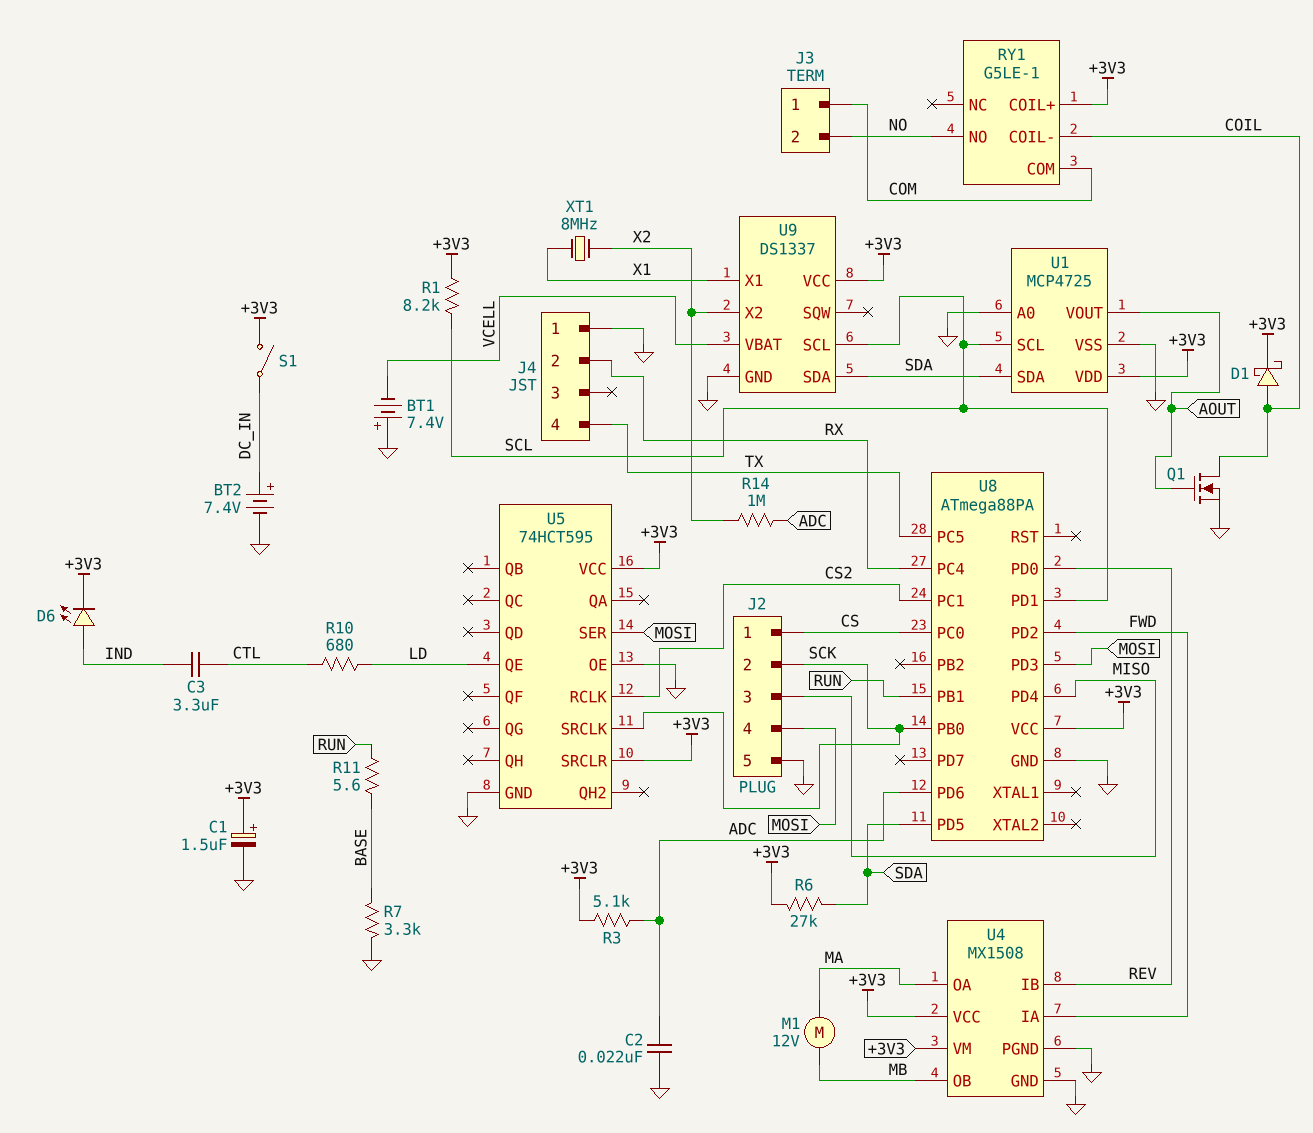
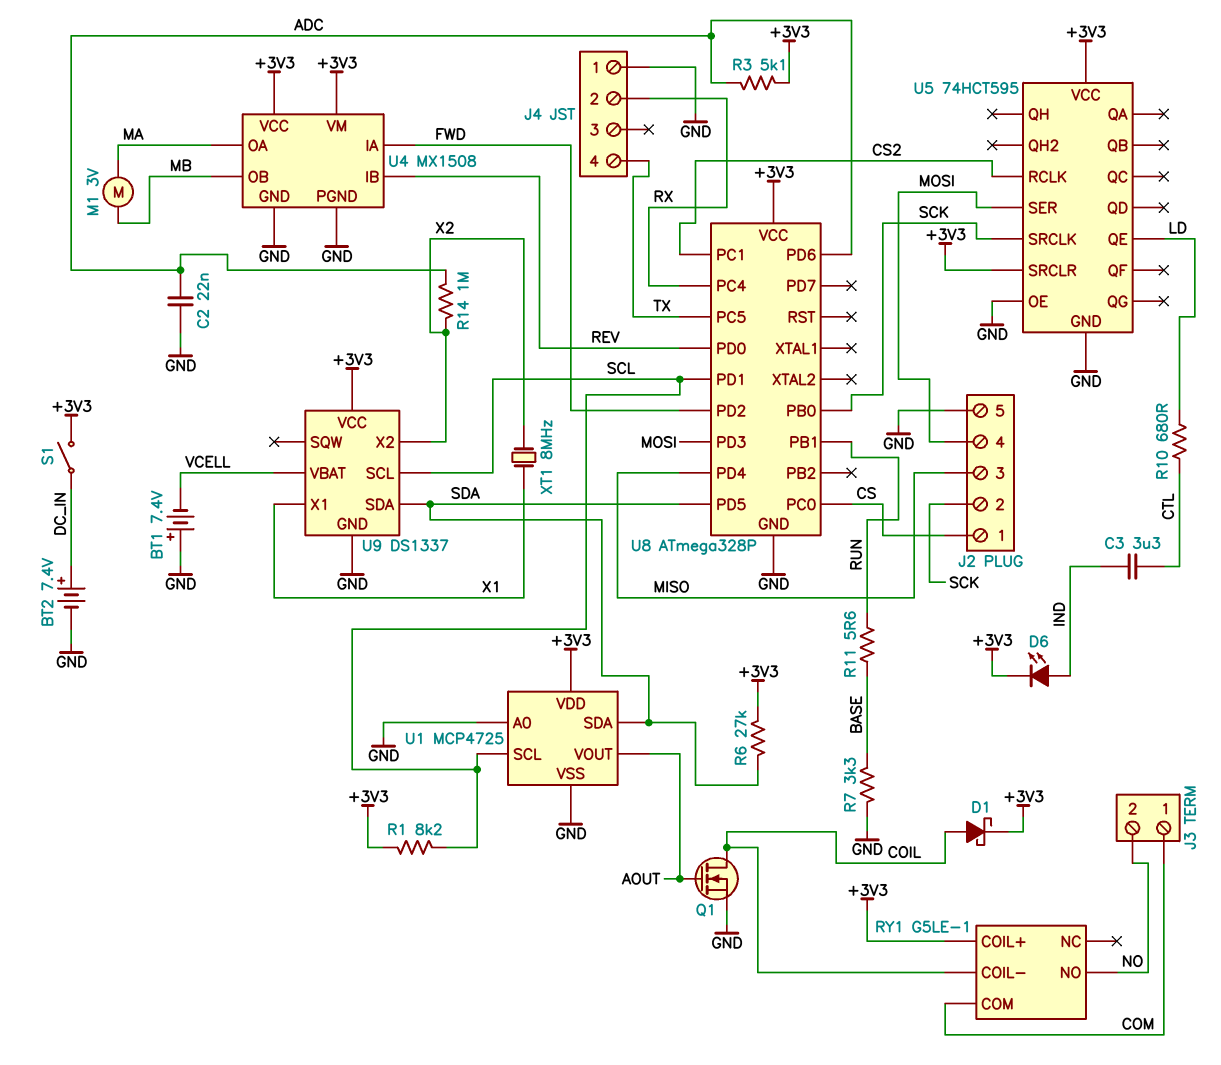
C1: 1.5uF (plus +3V3, minus GND) -> none
M1: motor 12V (MA, MB) -> motor 3V (MA, MB)
U8: ATmega88PA -> ATmega328P

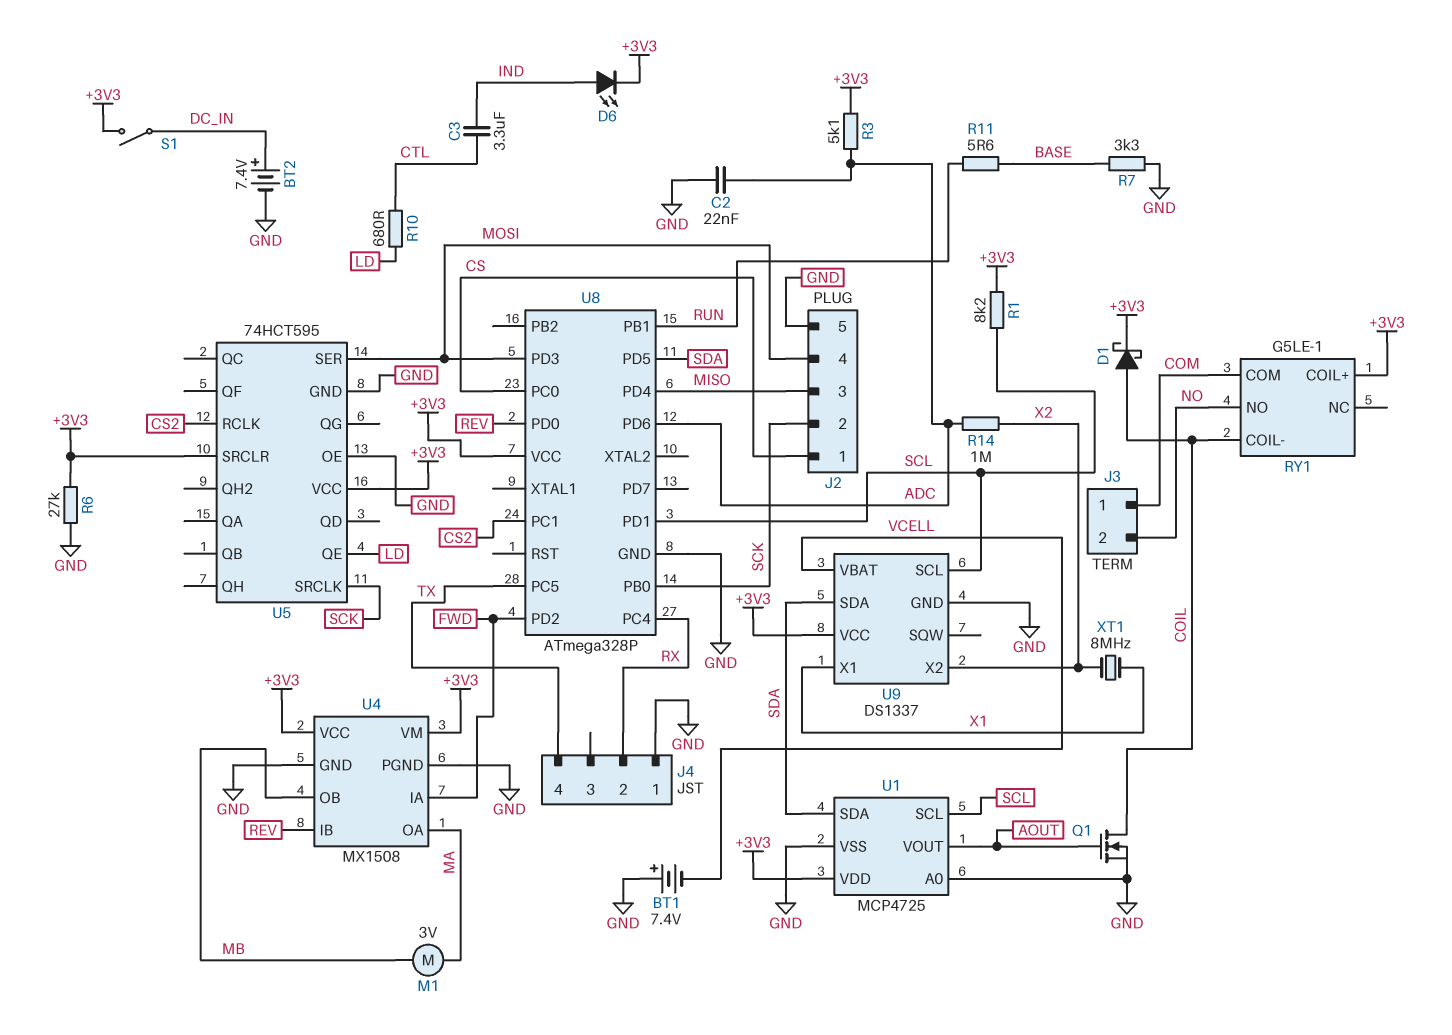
R6: 27k (+3V3, SDA) -> 27k (+3V3, GND)

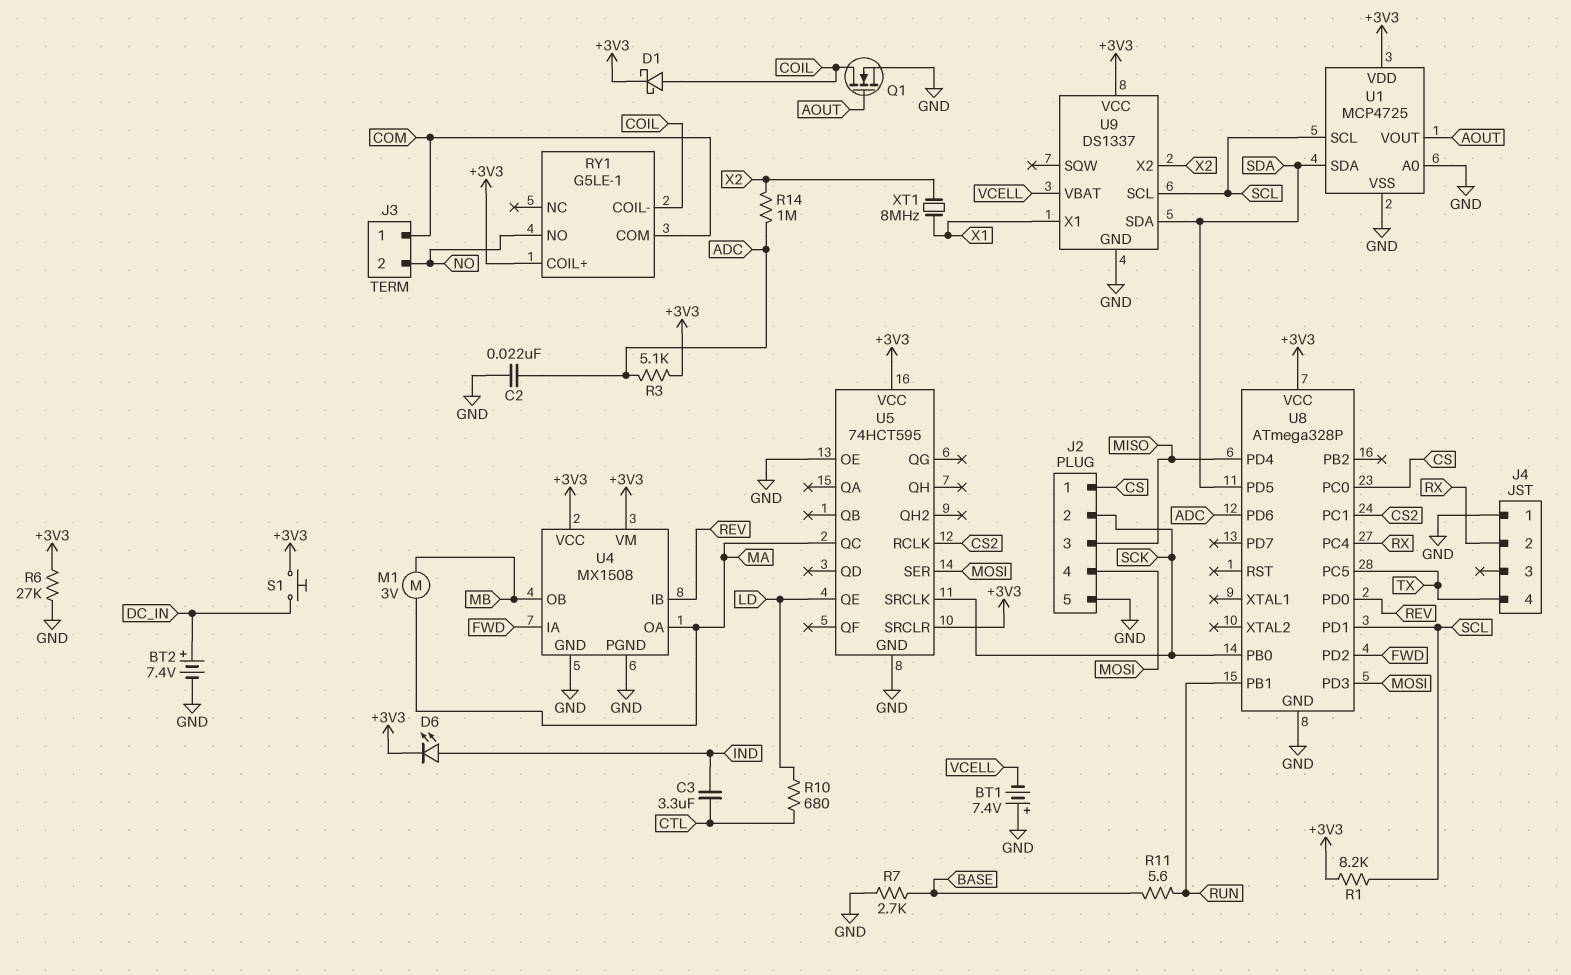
R7: 3.3k (BASE, GND) -> 2.7k (BASE, GND)
S1: switch (+3V3, DC_IN) -> button (+3V3, DC_IN)
U5 pin QC: none -> MA

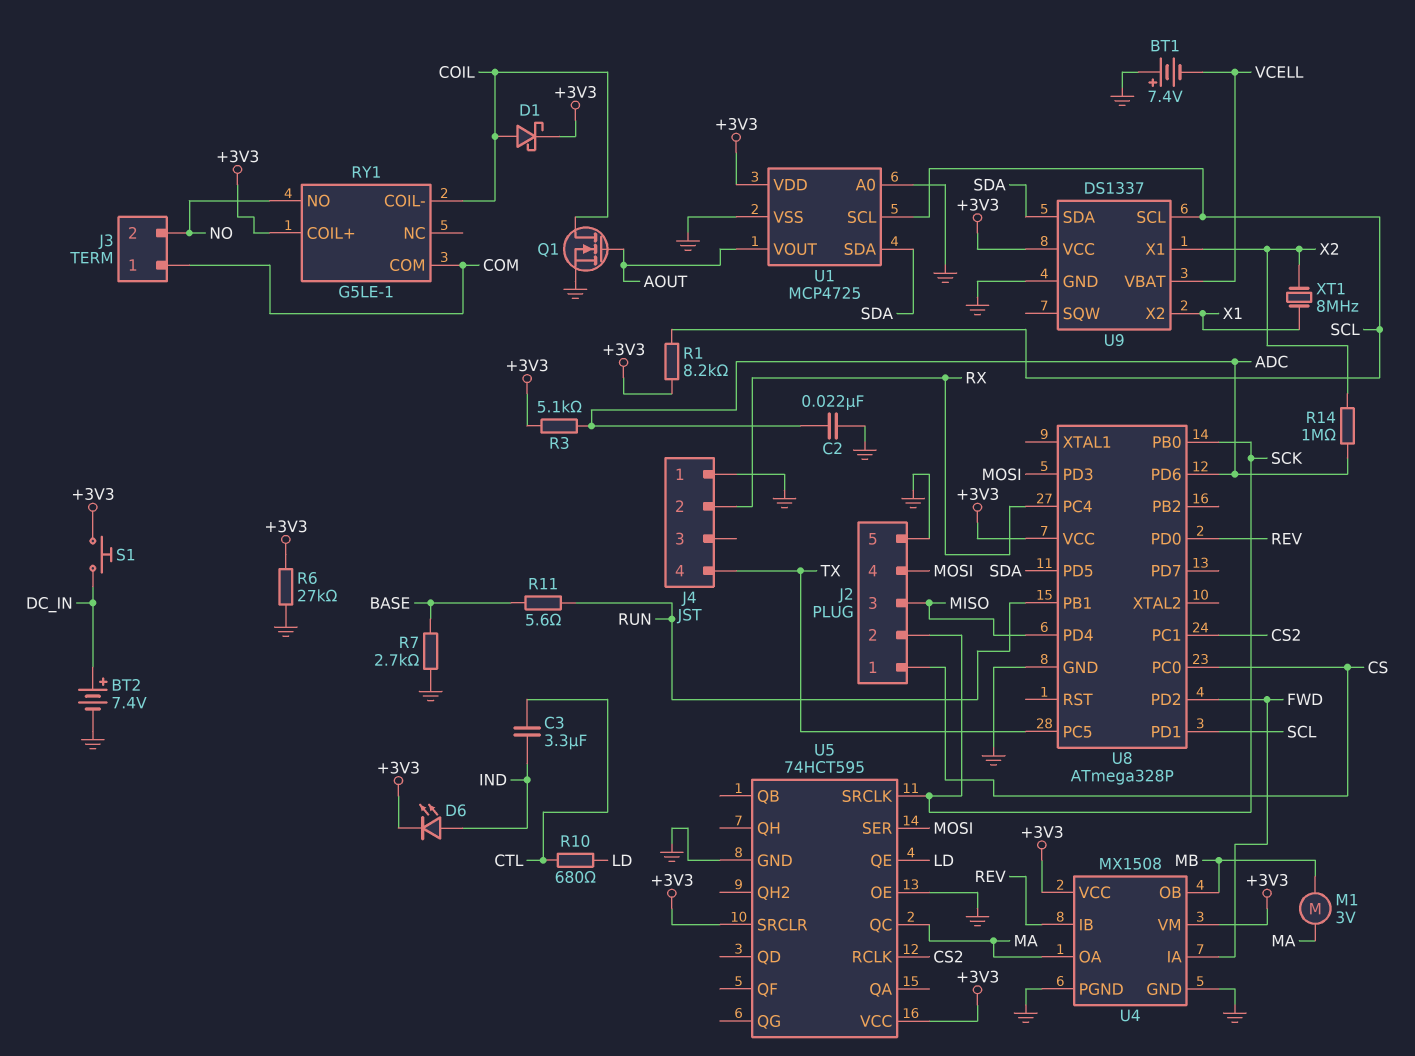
U9 pin X1: X1 -> X2
U9 pin X2: X2 -> X1

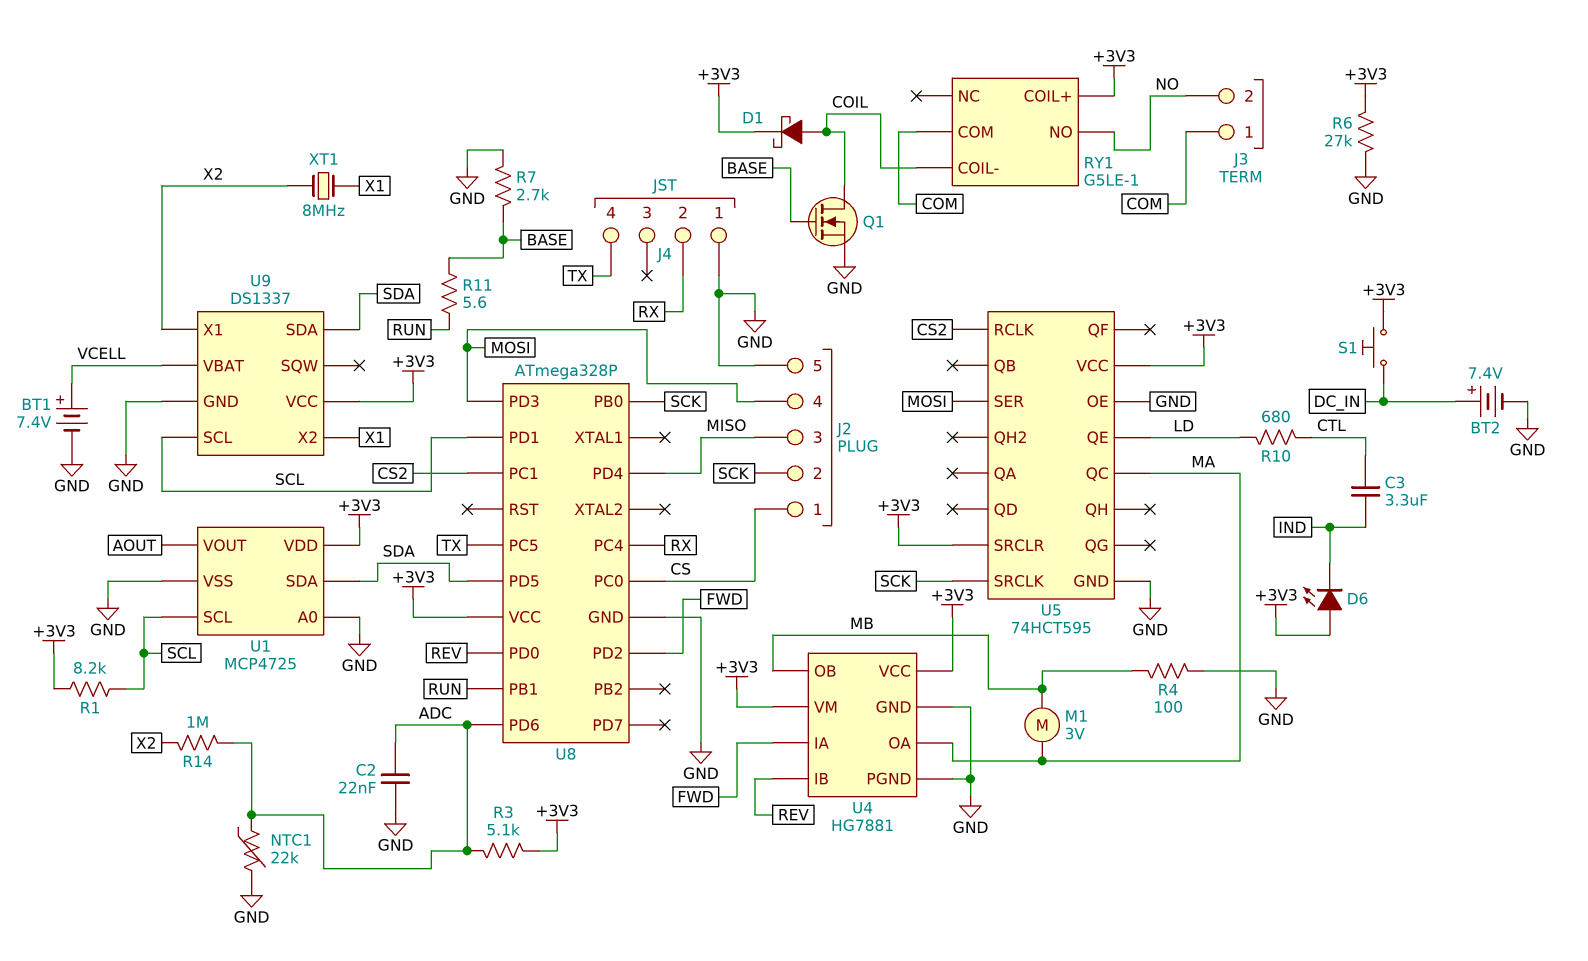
BT1: 7.4V (plus GND, minus VCELL) -> 7.4V (plus VCELL, minus GND)
D6: LED (A IND, K +3V3) -> LED (A +3V3, K IND)
NTC1: none -> 22k (ADC, GND)
Q1: NMOS (G AOUT, D COIL, S GND) -> NMOS (G BASE, D COIL, S GND)
R4: none -> 100 (GND, MB)
U4: MX1508 -> HG7881

